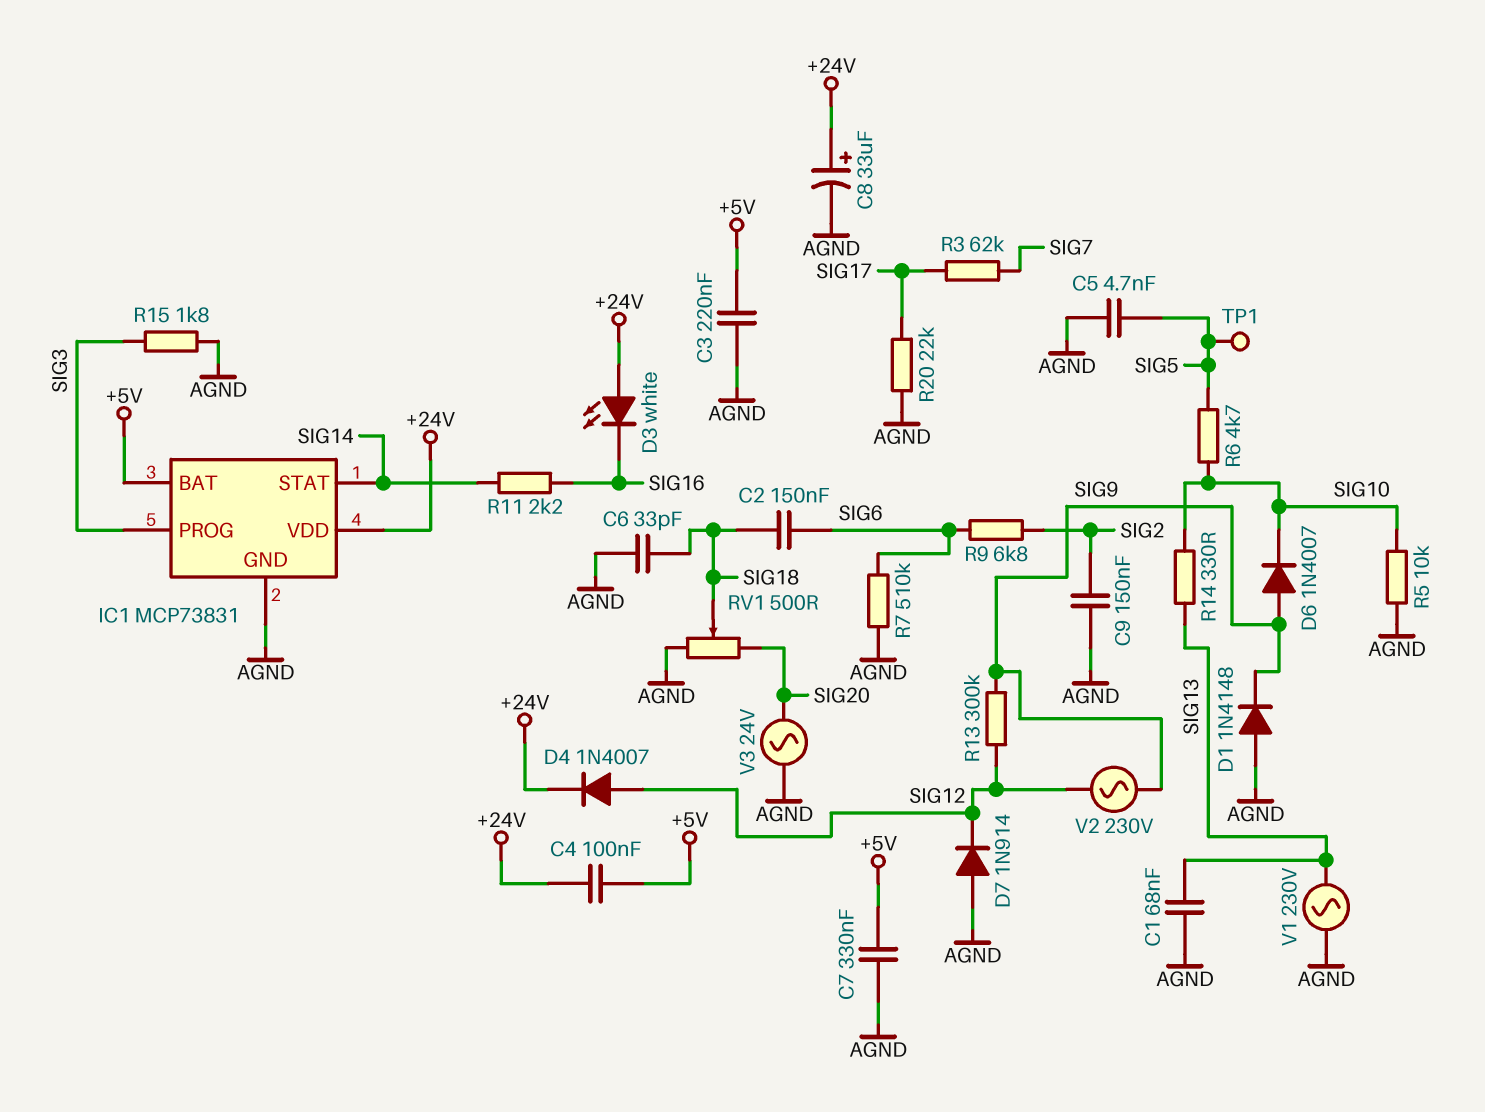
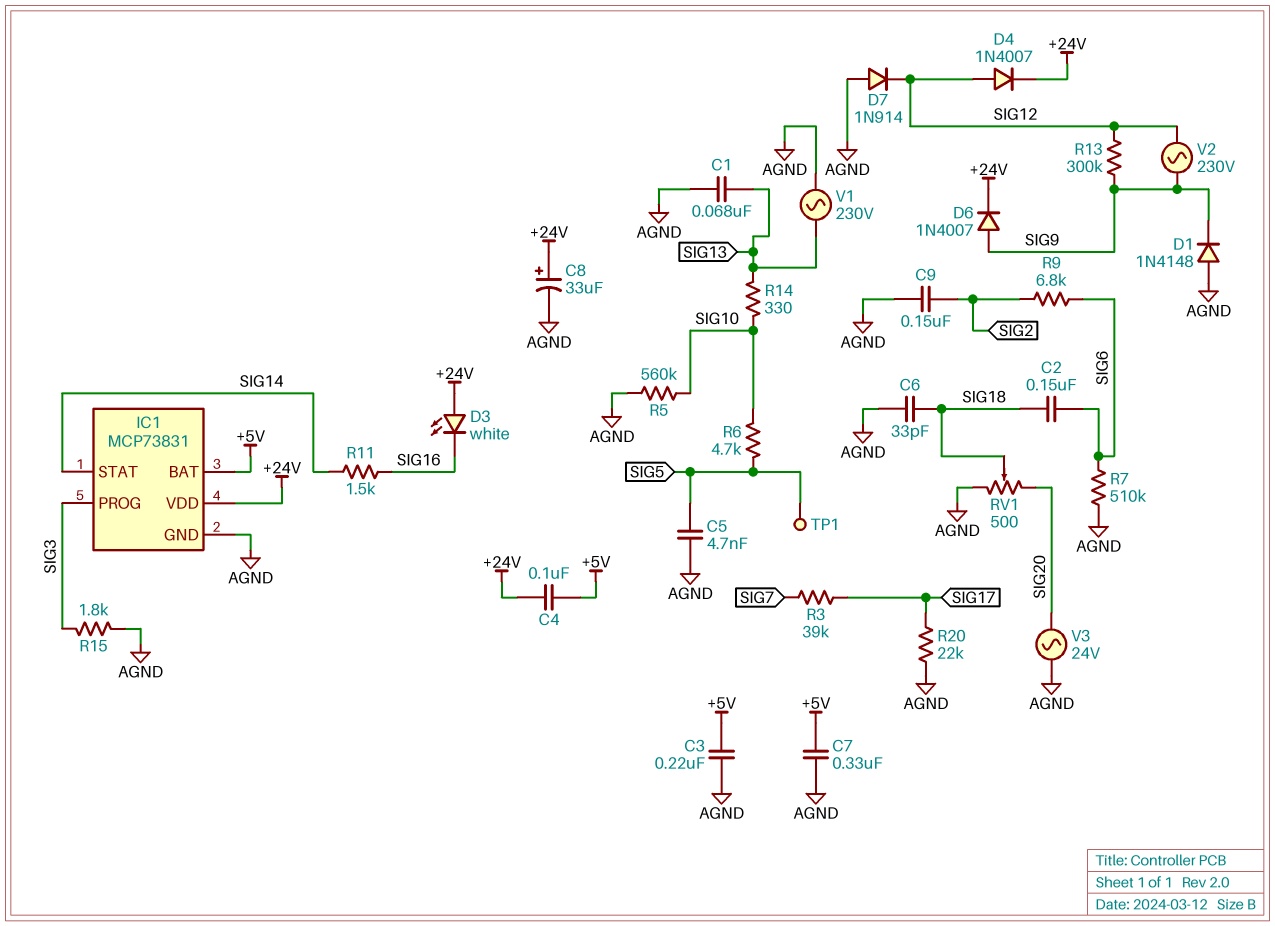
D6: diode 1N4007 (A SIG9, K SIG10) -> diode 1N4007 (A SIG9, K +24V)
R3: 62k (SIG7, SIG17) -> 39k (SIG7, SIG17)
R5: 10k (AGND, SIG10) -> 560k (AGND, SIG10)
R11: 2.2k (SIG14, SIG16) -> 1.5k (SIG14, SIG16)

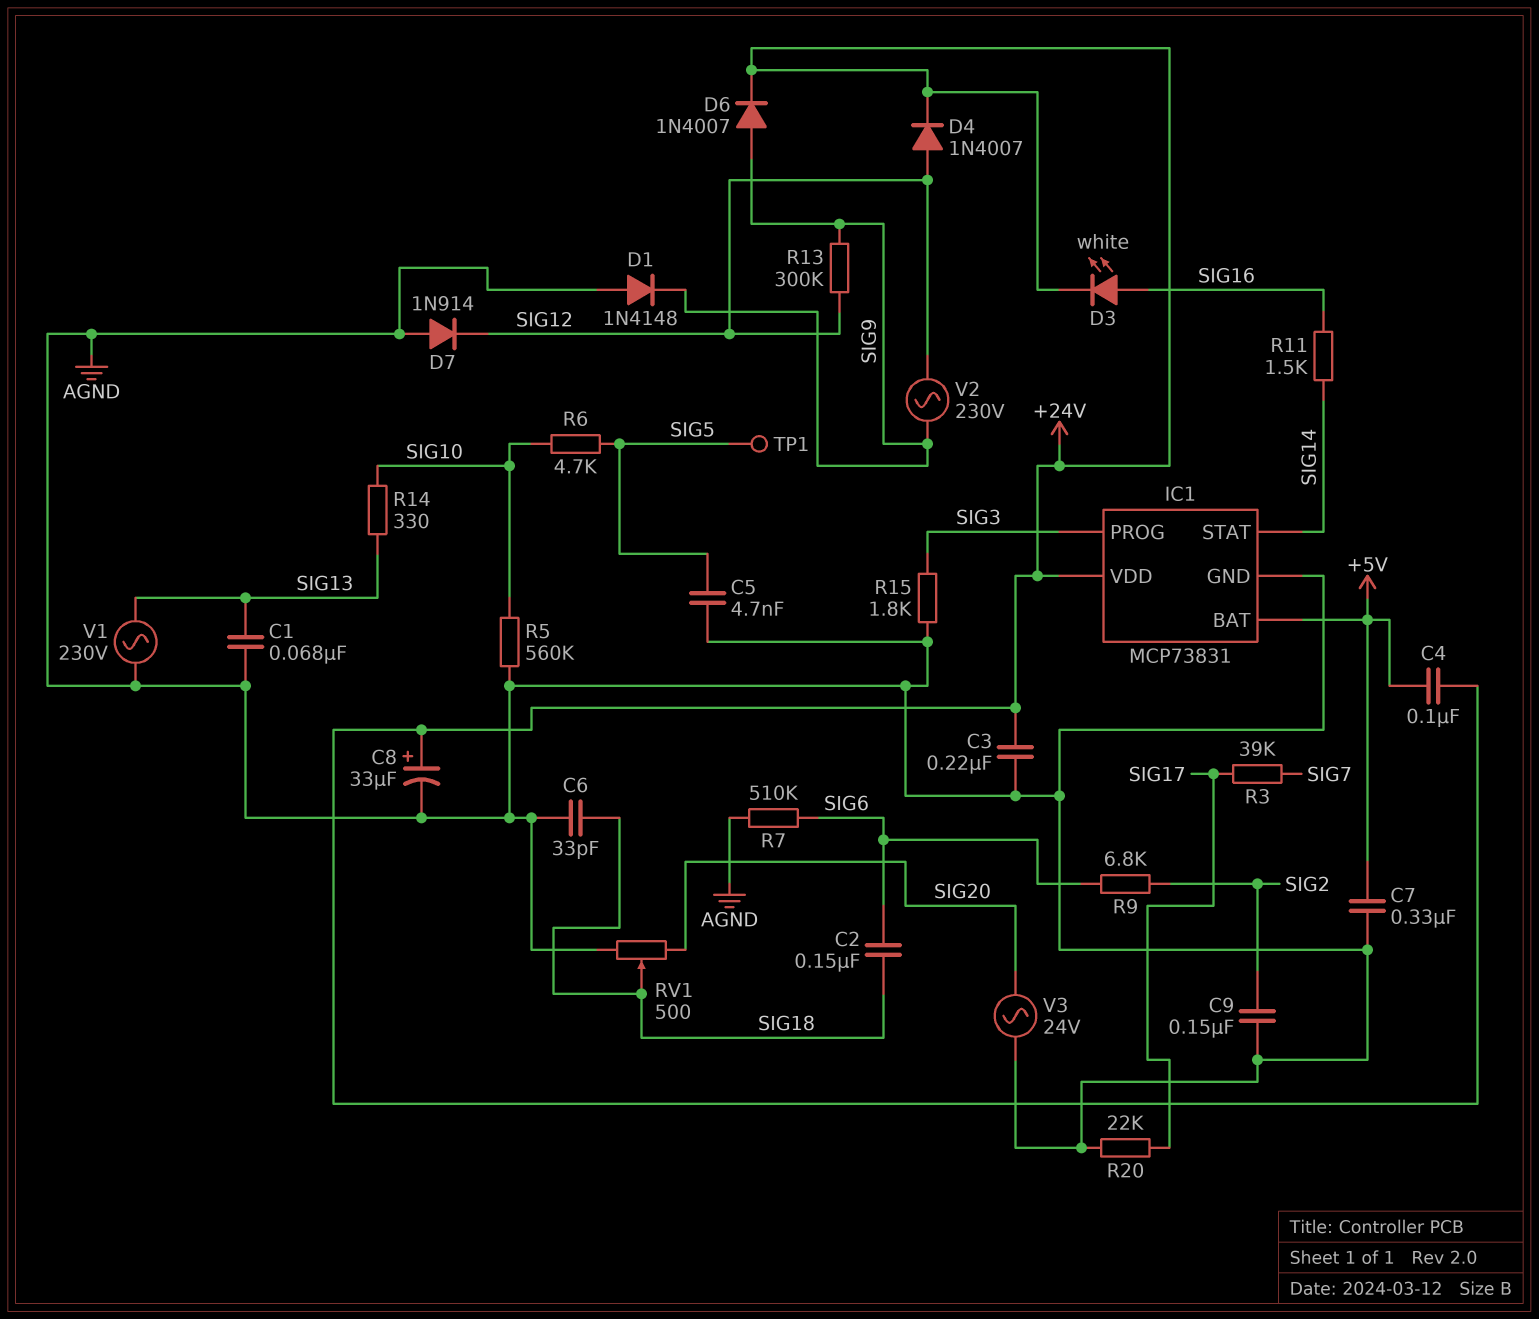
C3: 220nF (+5V, AGND) -> 220nF (+24V, AGND)
D3: LED white (A +24V, K SIG16) -> LED white (A SIG16, K +24V)

